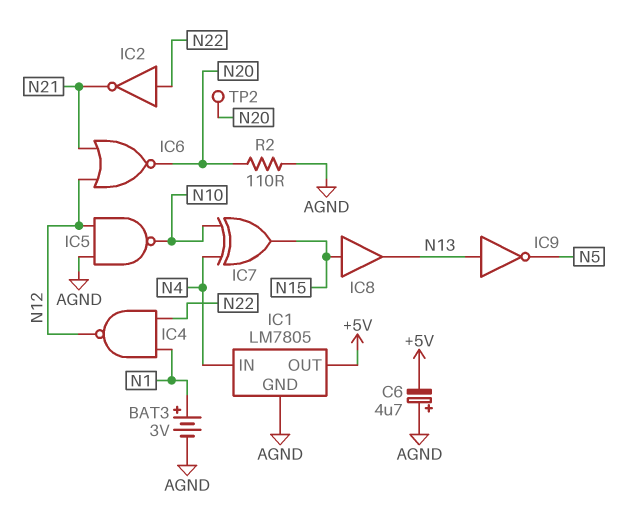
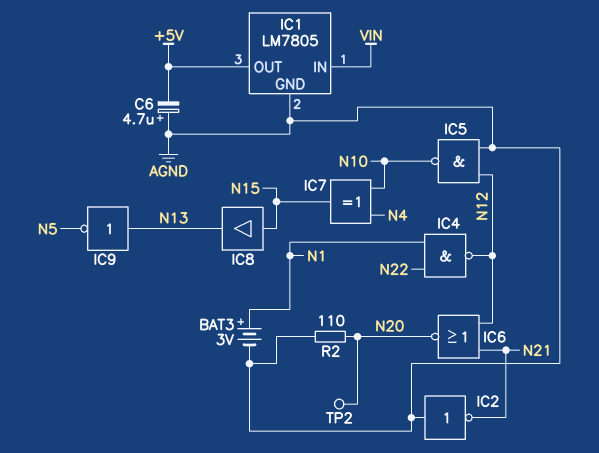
IC1 pin IN: N4 -> VIN
IC2: NOT (in N22, out N21) -> NOT (in AGND, out N21)

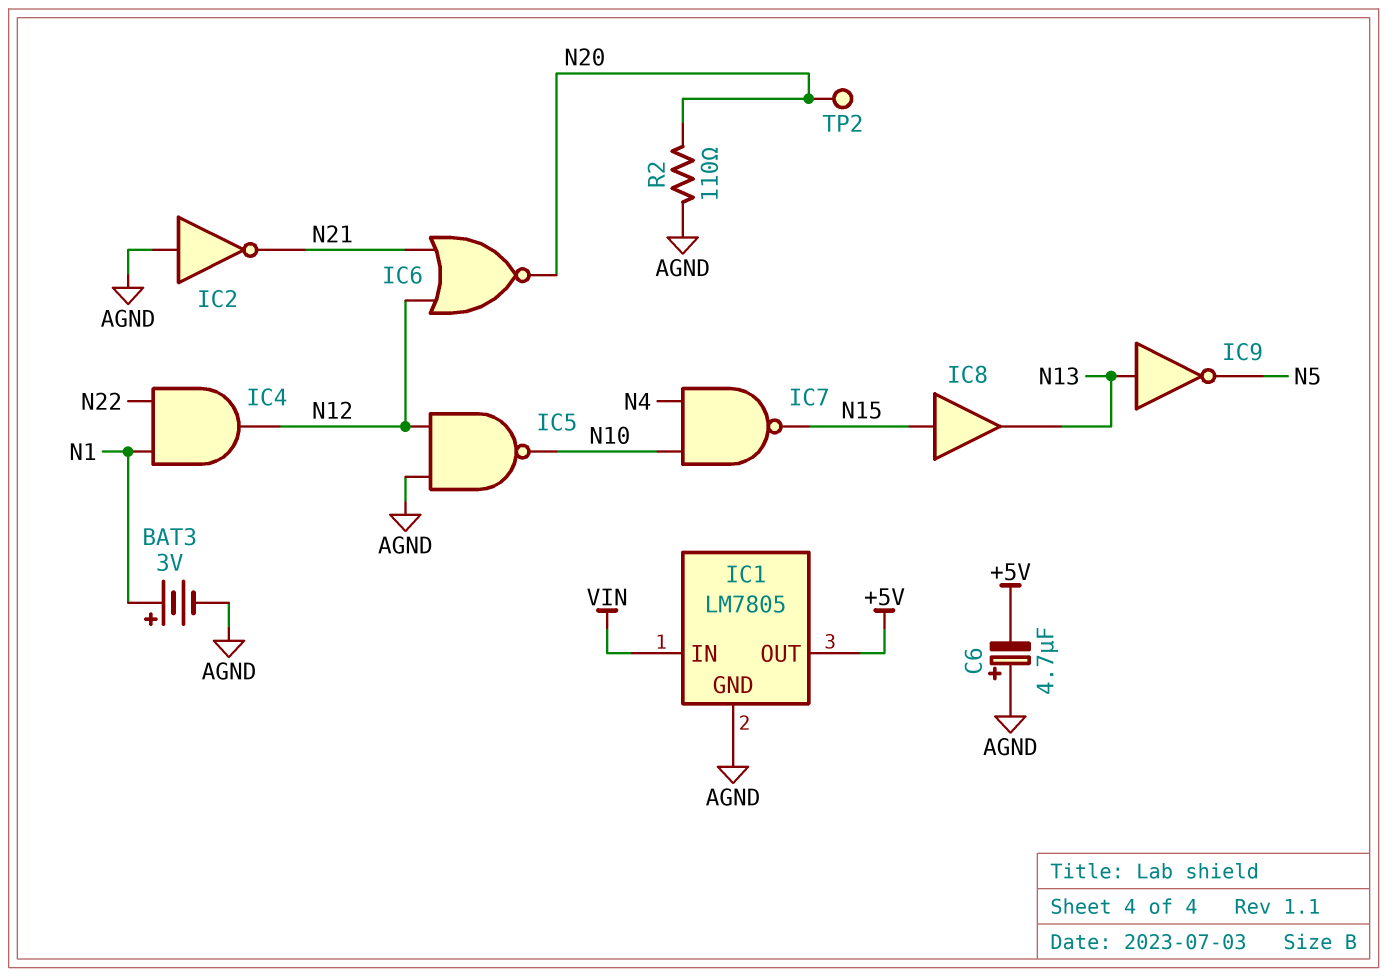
IC4: NAND (in N1, in N22, out N12) -> AND (in N1, in N22, out N12)
IC7: XOR (in N4, in N10, out N15) -> NAND (in N4, in N10, out N15)

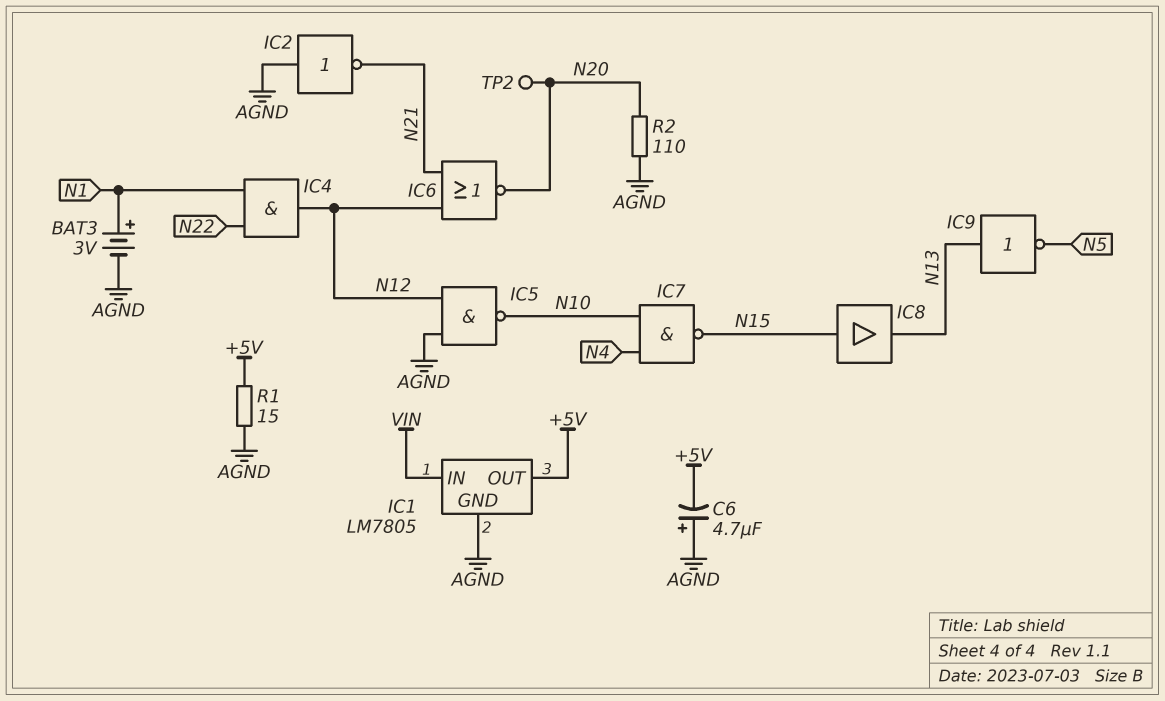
R1: none -> 15 (+5V, AGND)

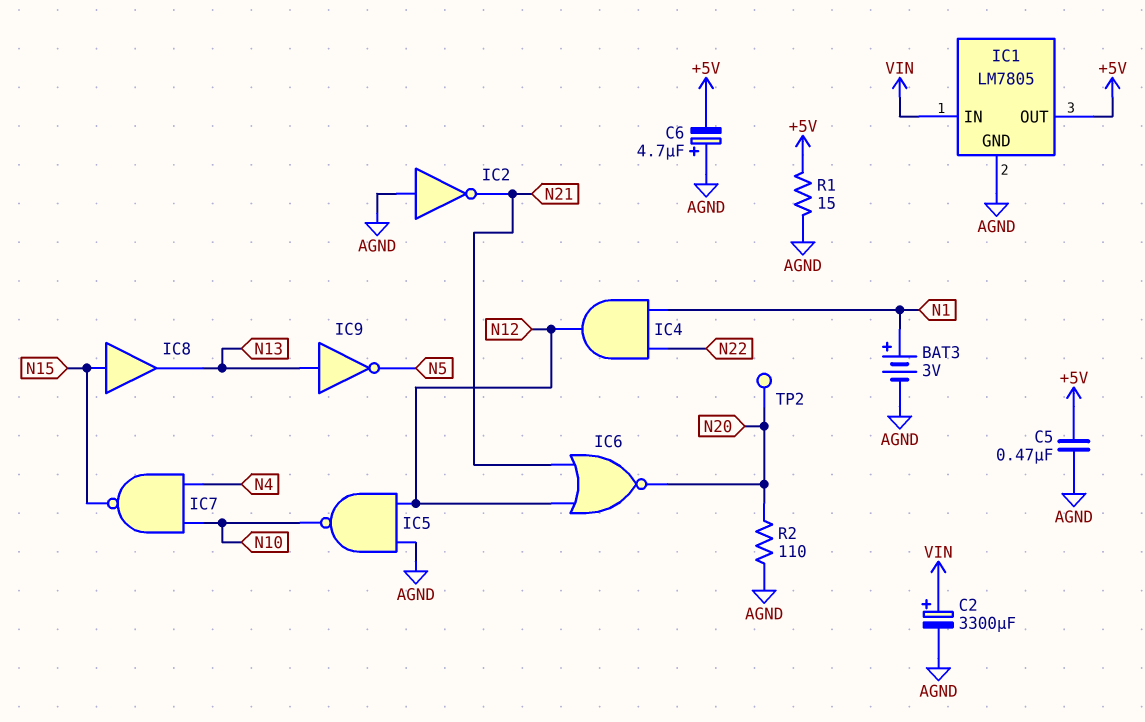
C2: none -> 3300uF (plus VIN, minus AGND)
C5: none -> 470nF (+5V, AGND)

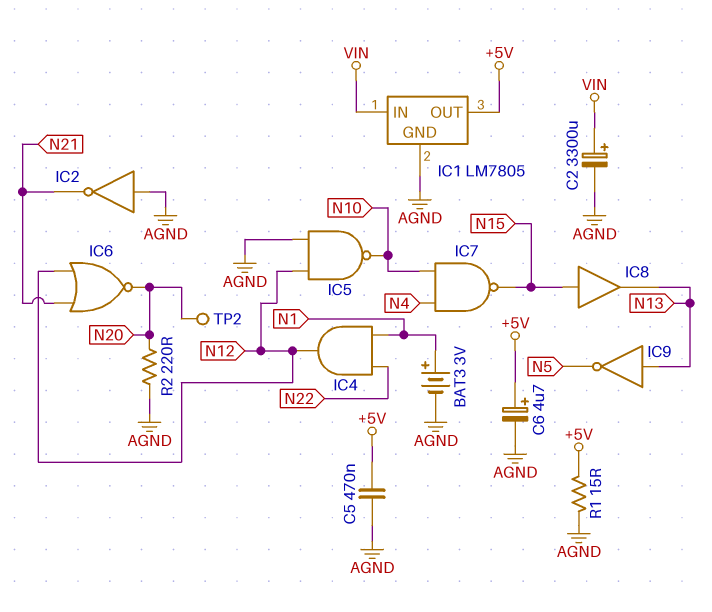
C6: 4.7uF (plus AGND, minus +5V) -> 4.7uF (plus +5V, minus AGND)
R2: 110 (AGND, N20) -> 220 (AGND, N20)

